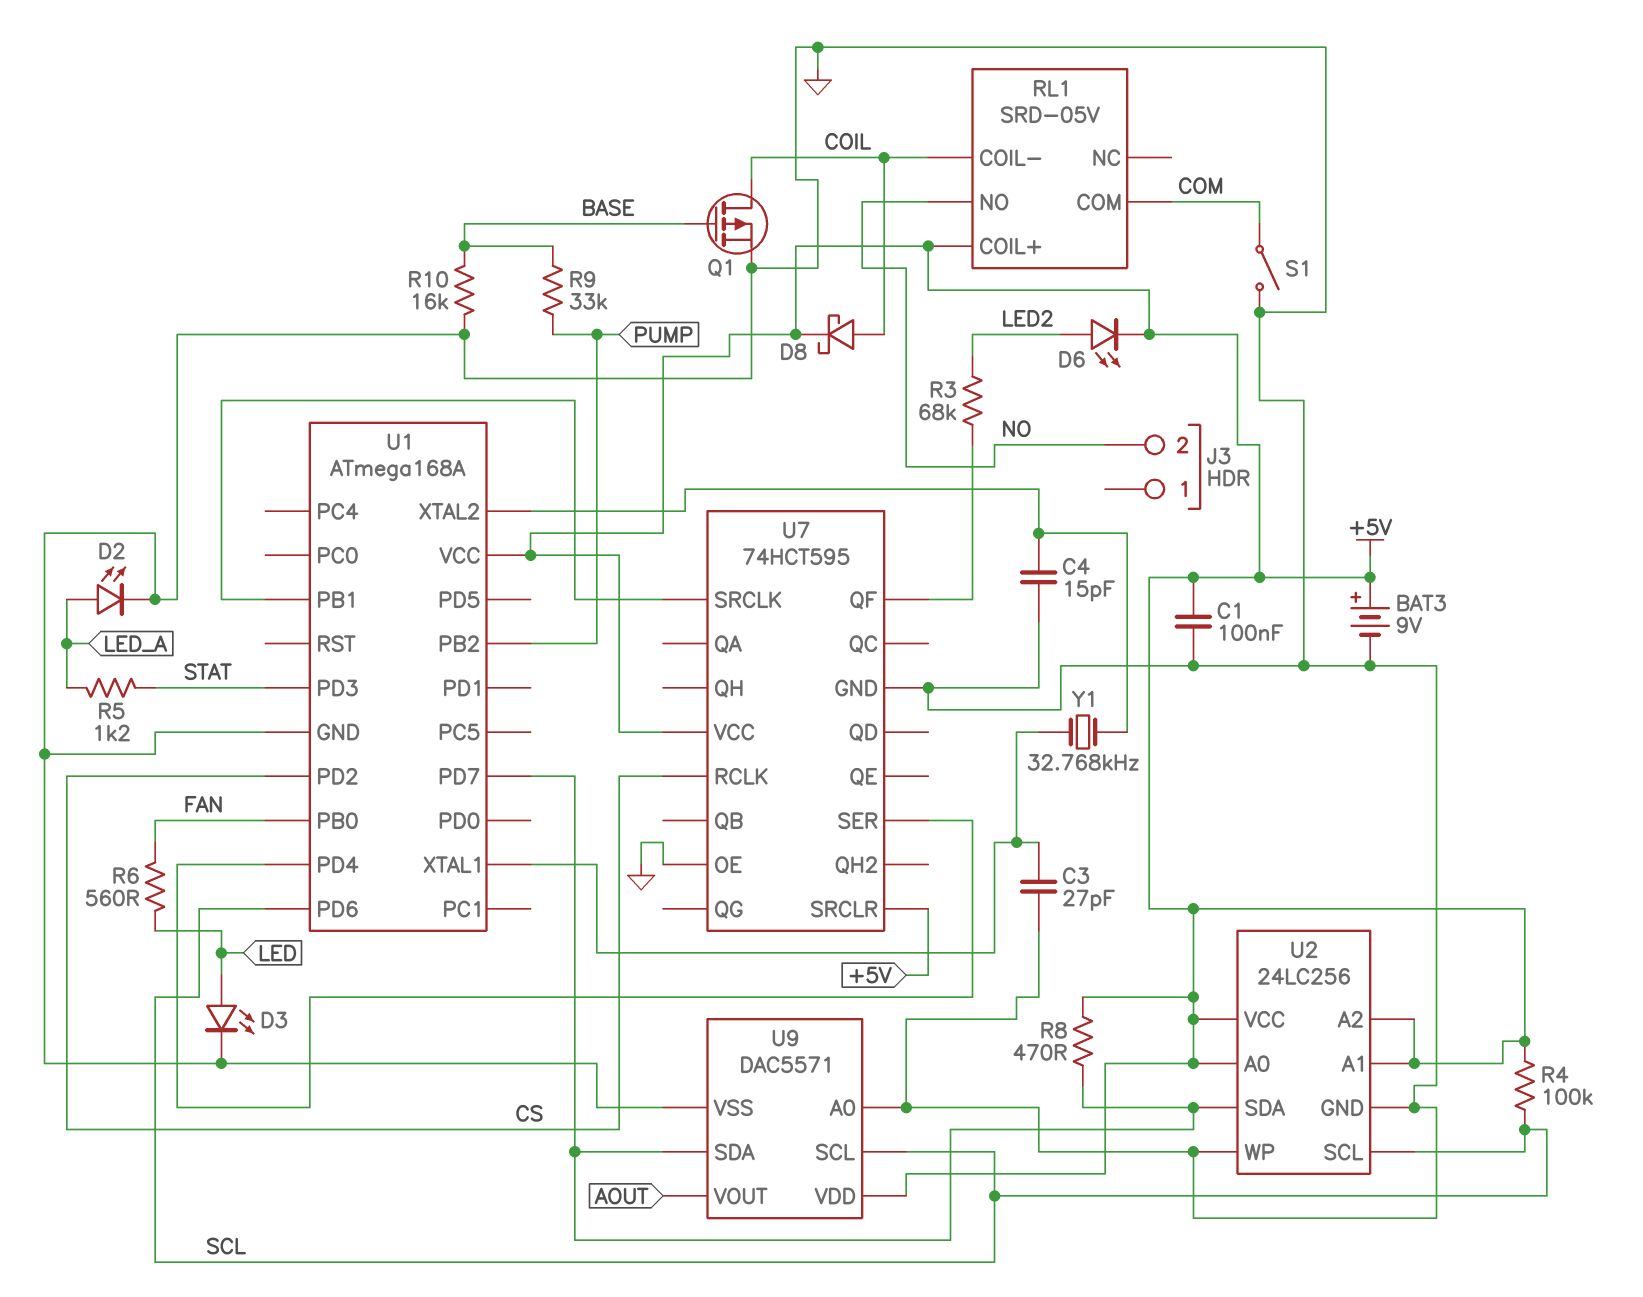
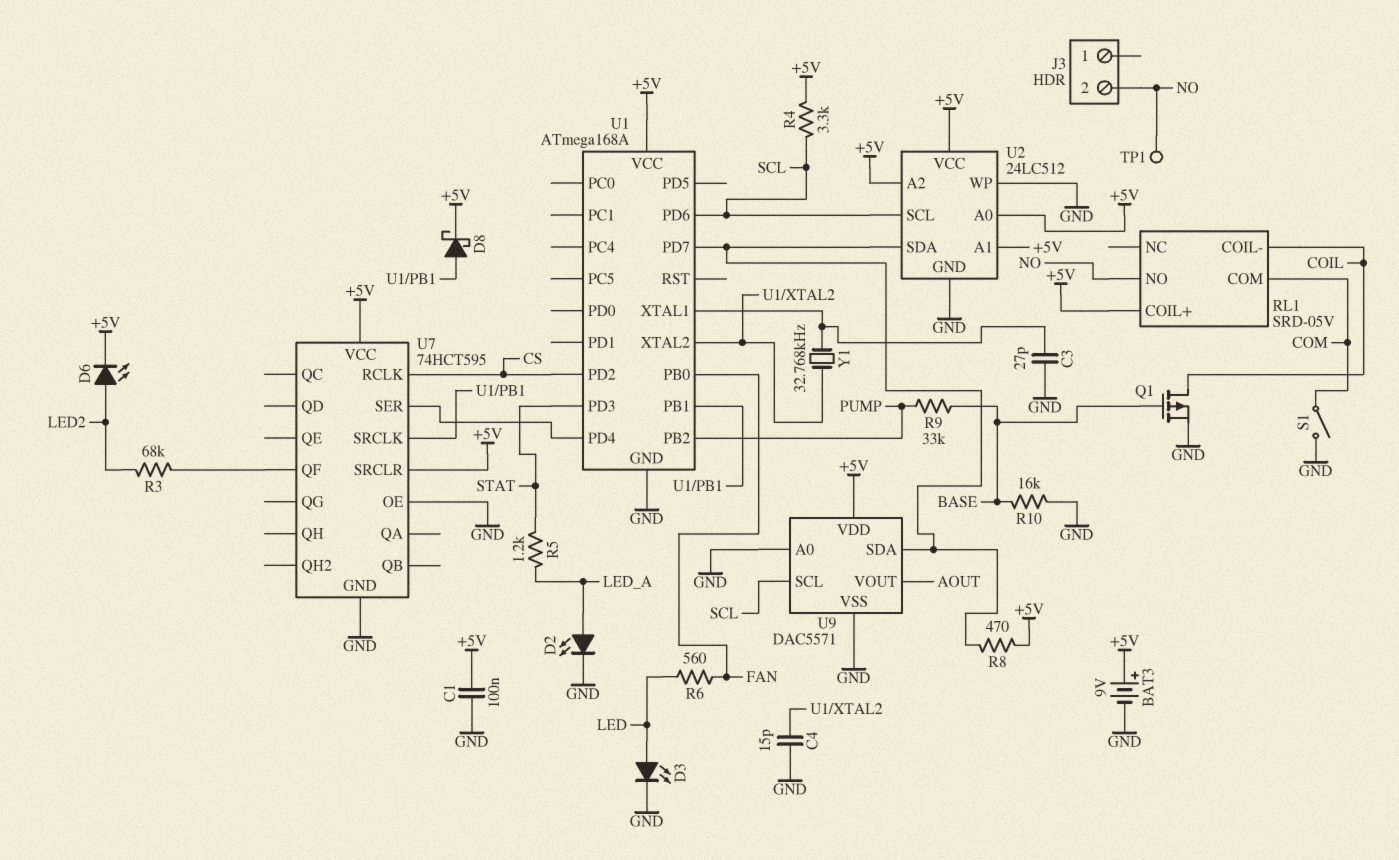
D8: schottky (A COIL, K +5V) -> schottky (A U1/PB1, K +5V)
R4: 100k (+5V, SCL) -> 3.3k (+5V, SCL)
TP1: none -> test point (NO)
U2: 24LC256 -> 24LC512

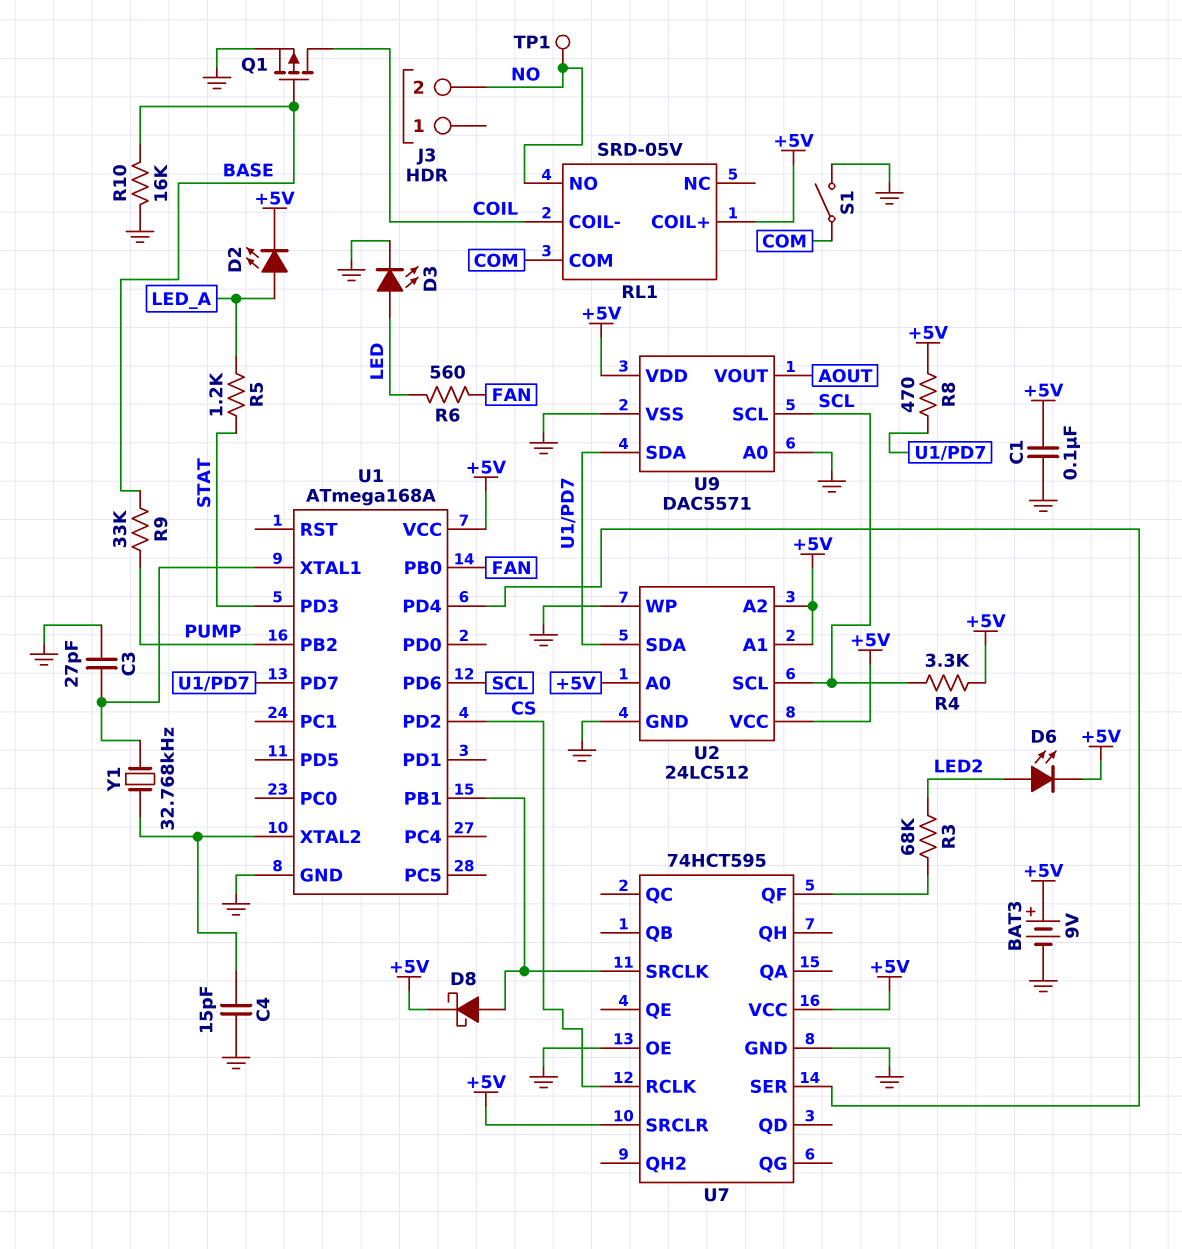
D2: LED (A LED_A, K GND) -> LED (A LED_A, K +5V)

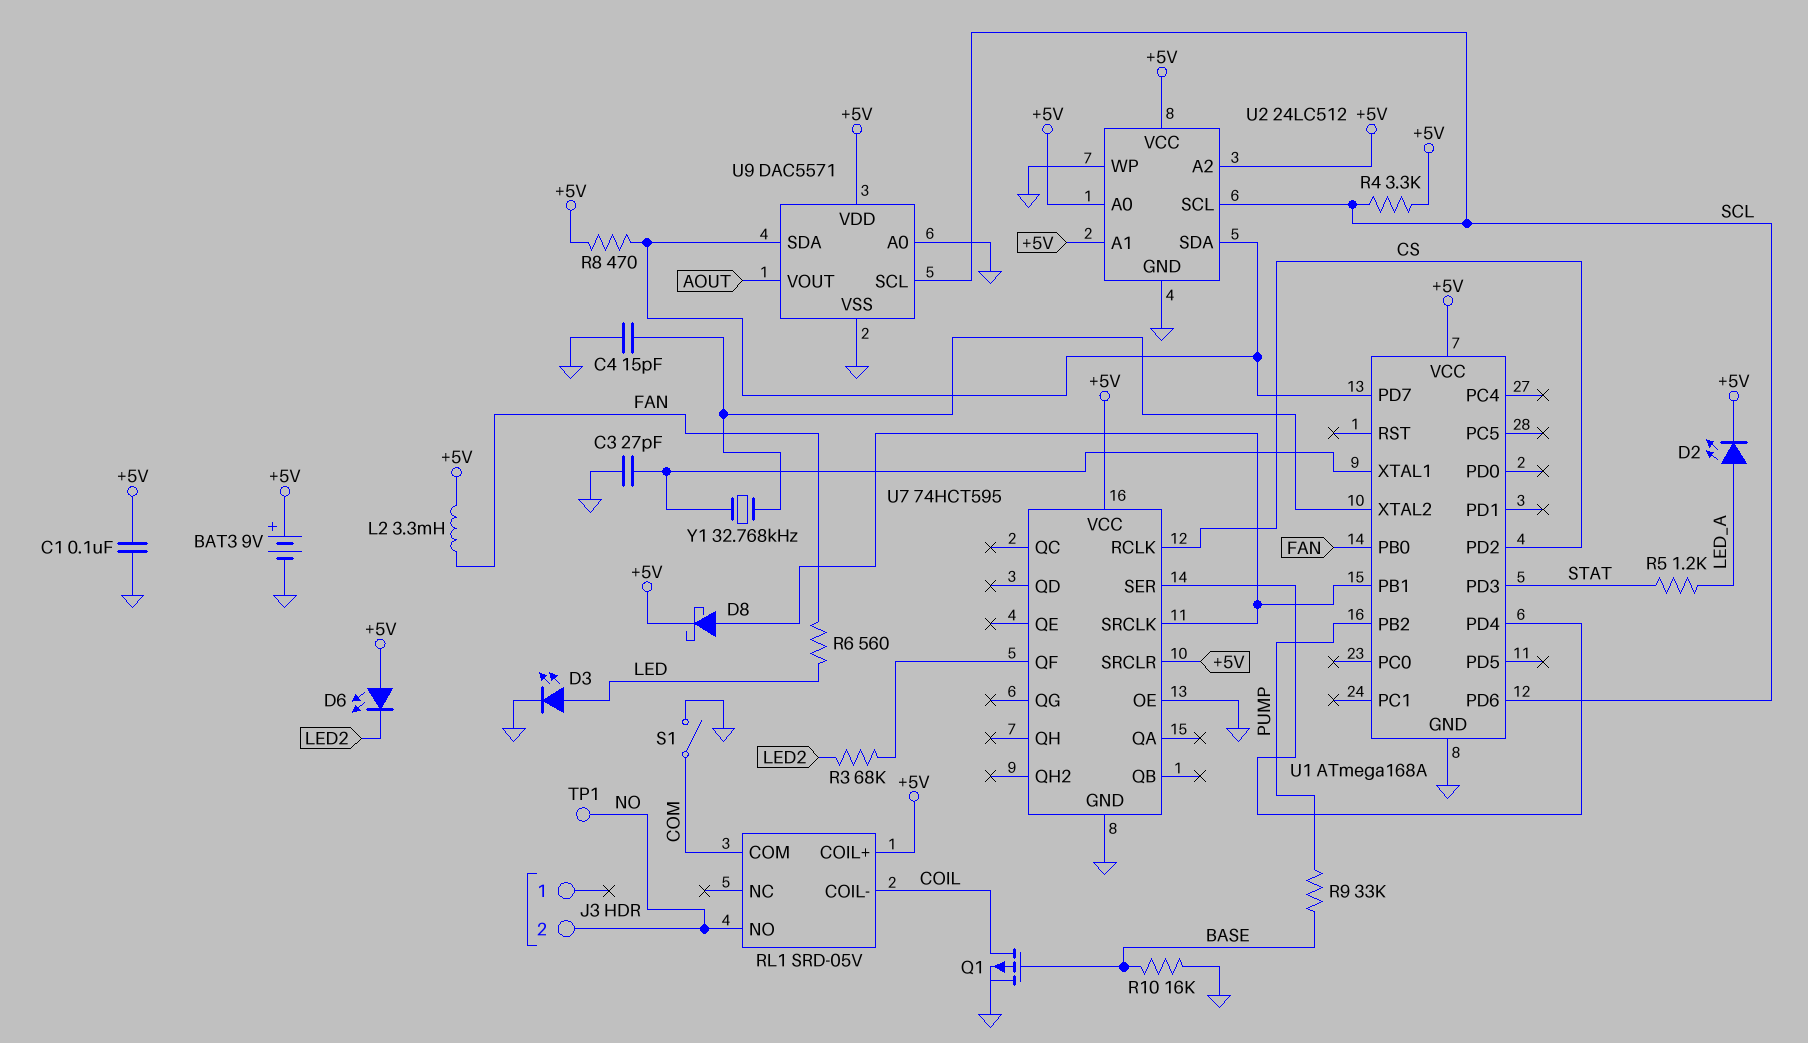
D6: LED (A LED2, K +5V) -> LED (A +5V, K LED2)
L2: none -> 3.3mH (+5V, FAN)

